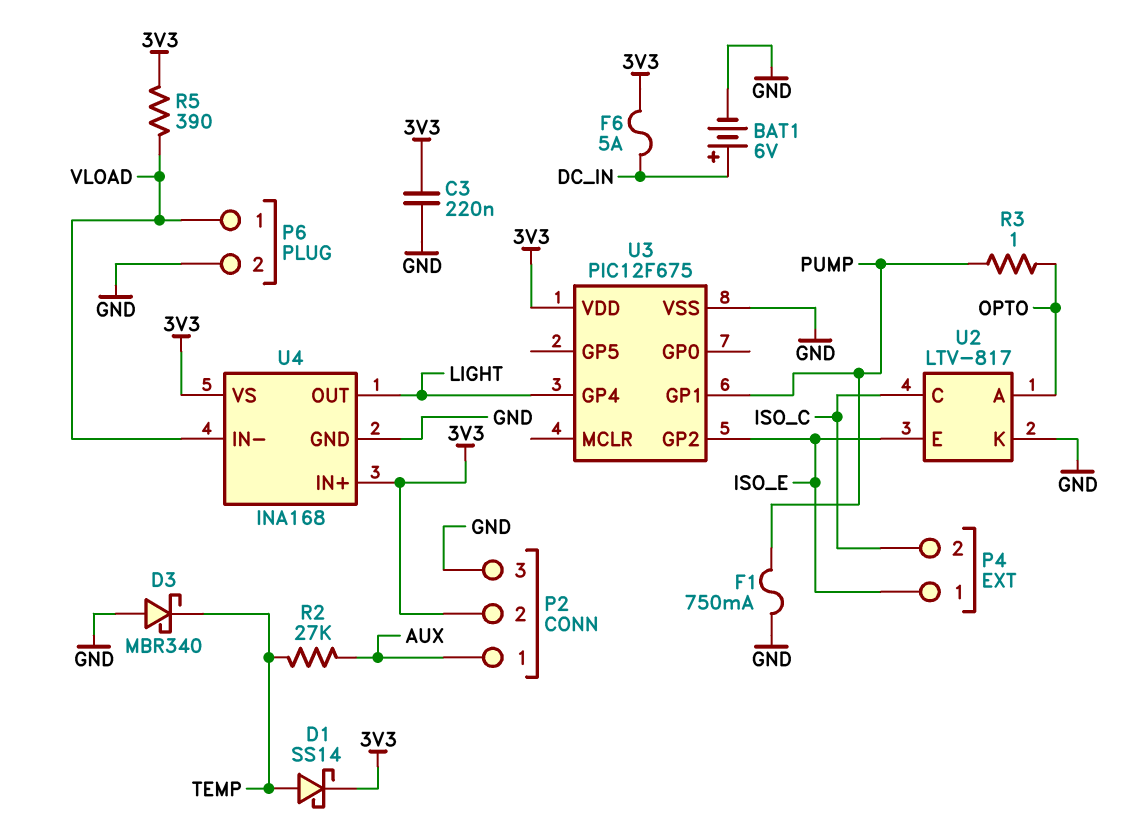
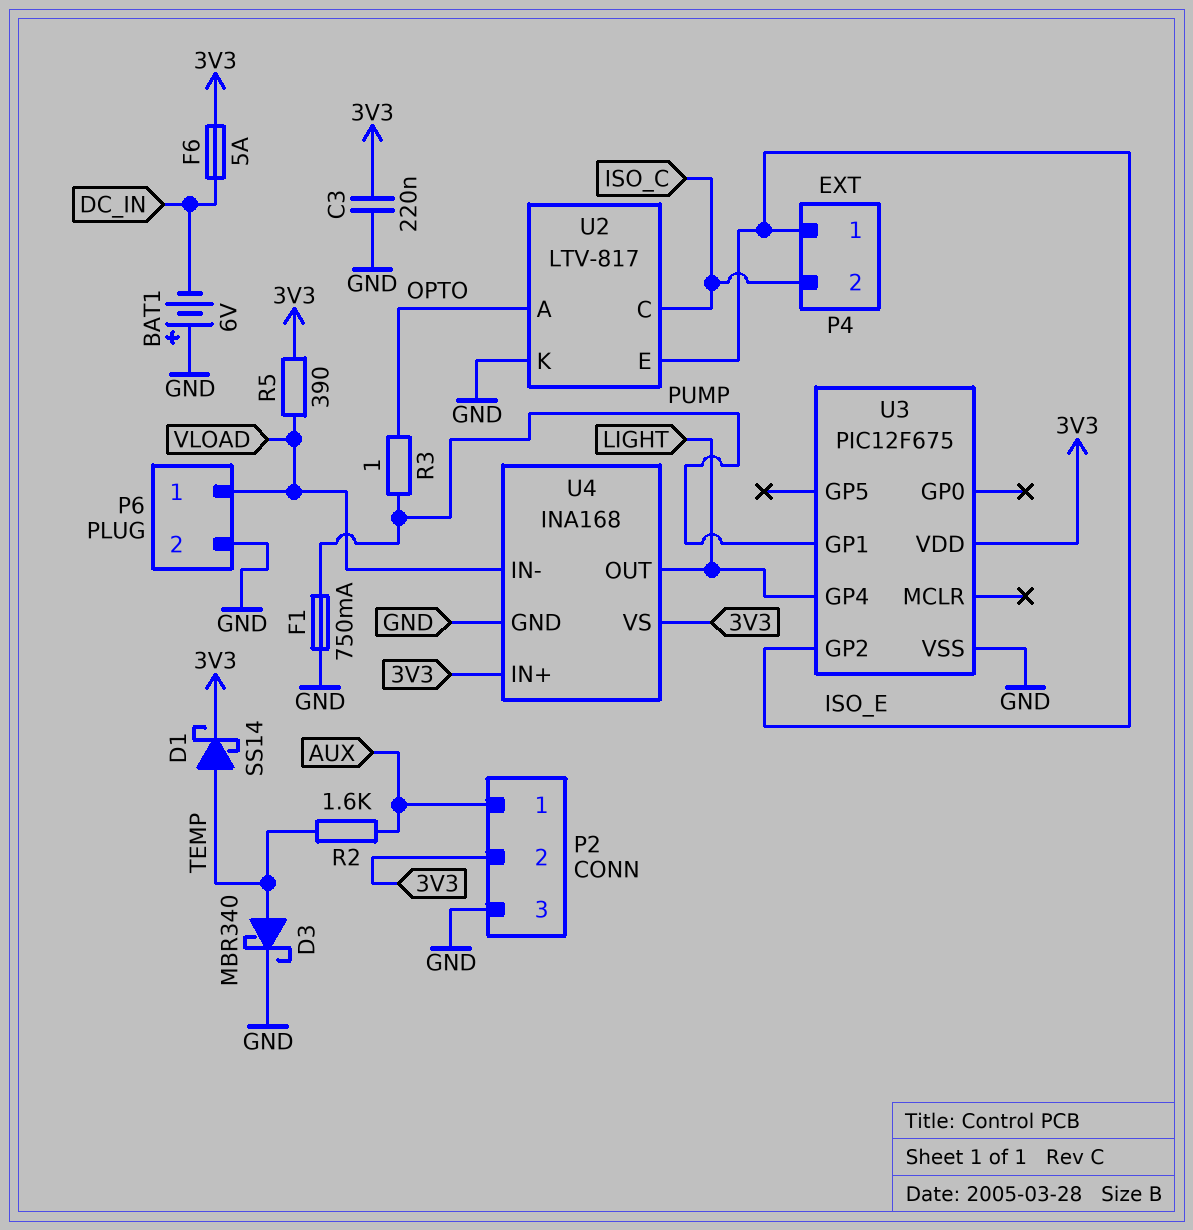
BAT1: 6V (plus DC_IN, minus GND) -> 6V (plus GND, minus DC_IN)
D3: schottky MBR340 (A GND, K TEMP) -> schottky MBR340 (A TEMP, K GND)
R2: 27k (AUX, TEMP) -> 1.6k (AUX, TEMP)

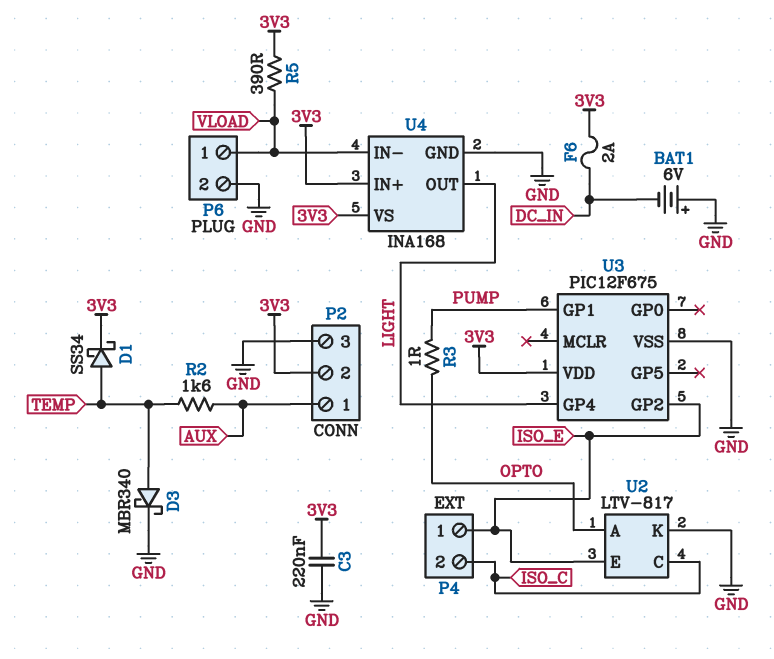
D1: schottky SS14 (A TEMP, K 3V3) -> schottky SS34 (A TEMP, K 3V3)
F1: 750mA (GND, PUMP) -> none
F6: 5A (3V3, DC_IN) -> 2A (3V3, DC_IN)

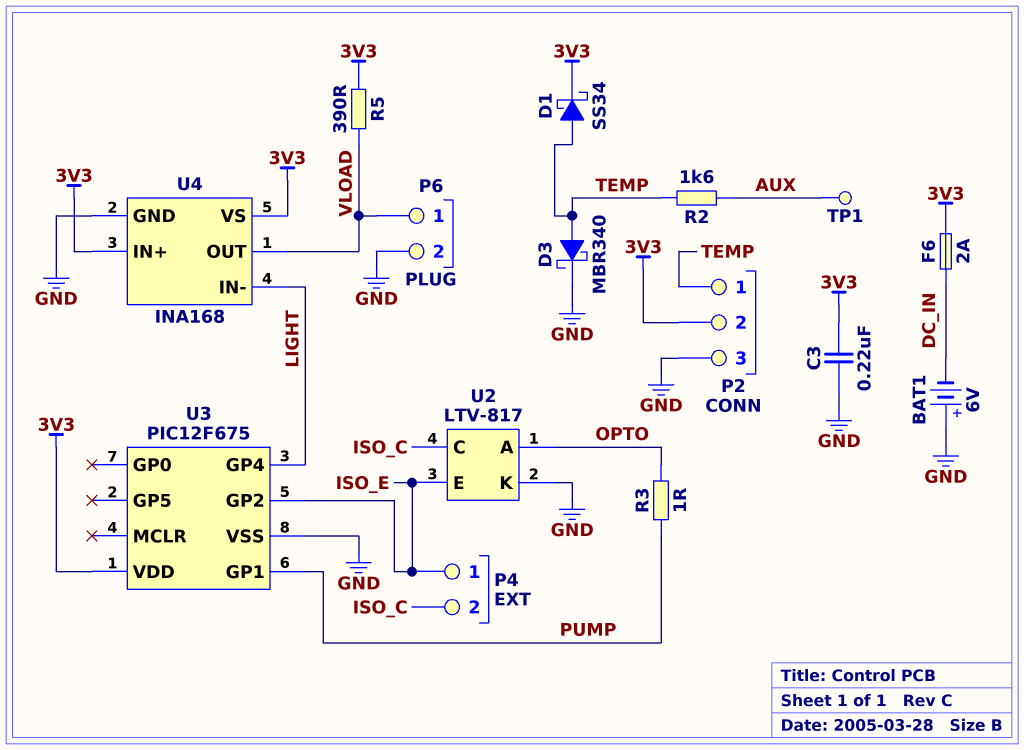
P2 pin 1: AUX -> TEMP
TP1: none -> test point (AUX)
U4 pin IN-: VLOAD -> LIGHT
U4 pin OUT: LIGHT -> VLOAD

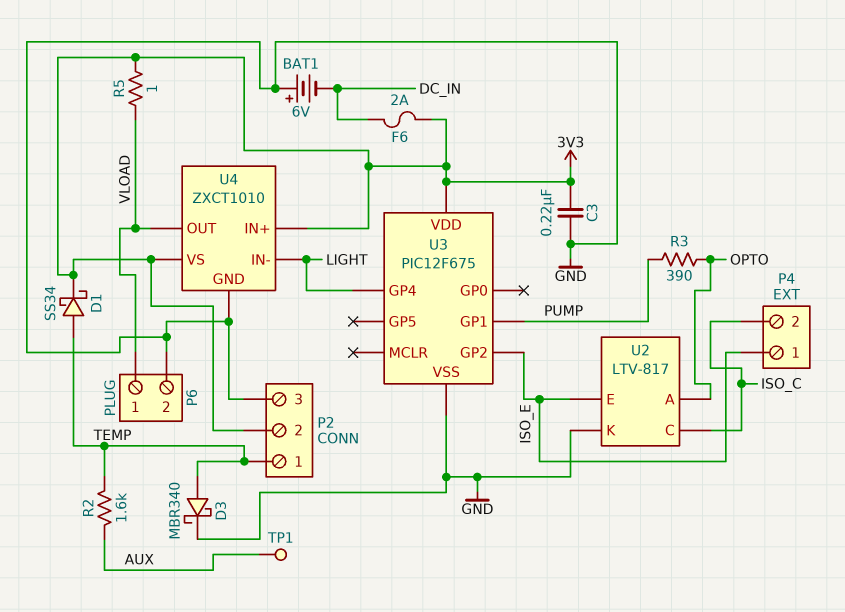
R3: 1 (OPTO, PUMP) -> 390 (OPTO, PUMP)
R5: 390 (3V3, VLOAD) -> 1 (3V3, VLOAD)
U4: INA168 -> ZXCT1010

